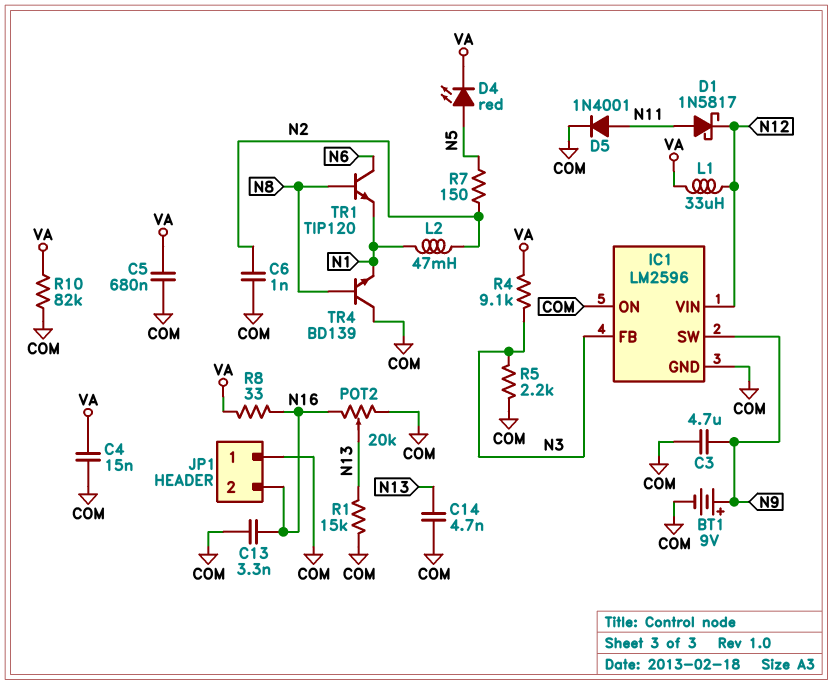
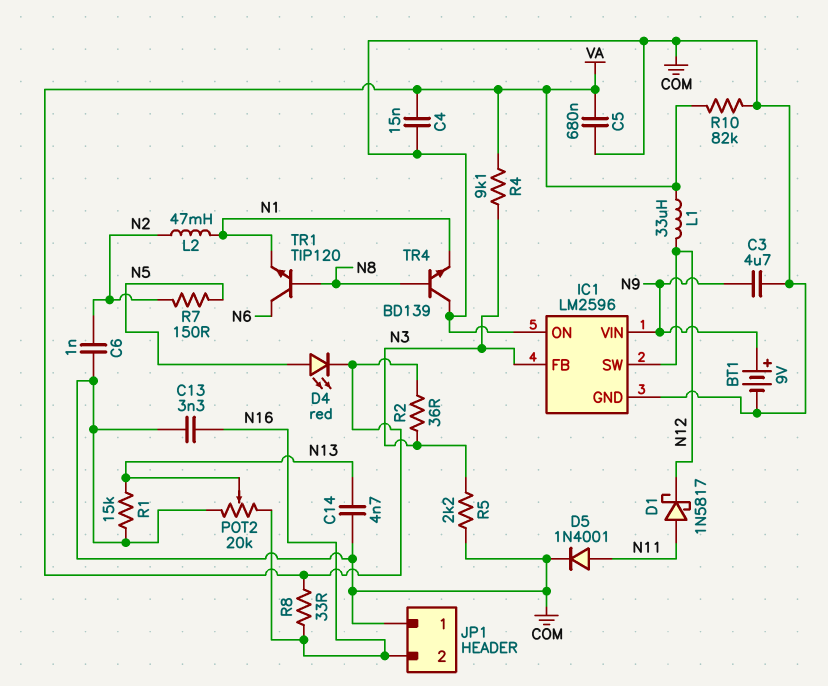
IC1 pin SW: N9 -> N12
IC1 pin VIN: N12 -> N9
R2: none -> 36 (N3, VA)

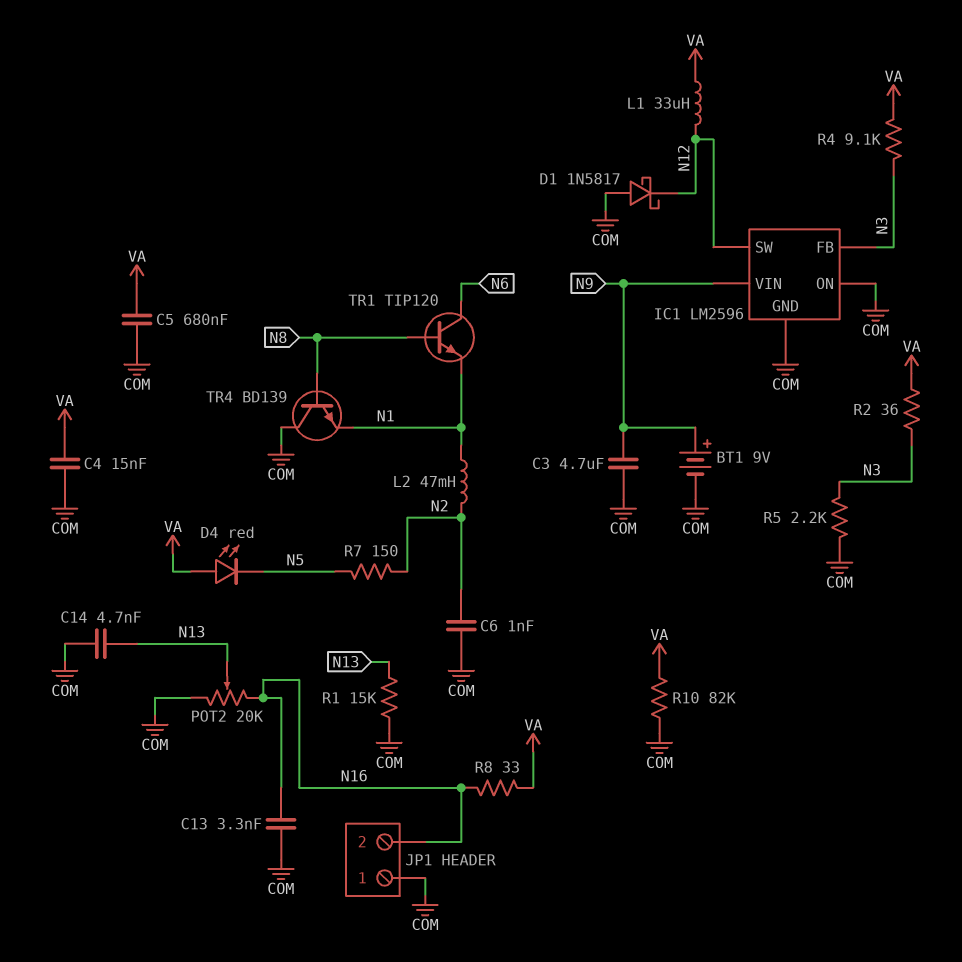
D1: schottky 1N5817 (A N11, K N12) -> schottky 1N5817 (A COM, K N12)
D4: LED red (A N5, K VA) -> LED red (A VA, K N5)
D5: diode 1N4001 (A N11, K COM) -> none

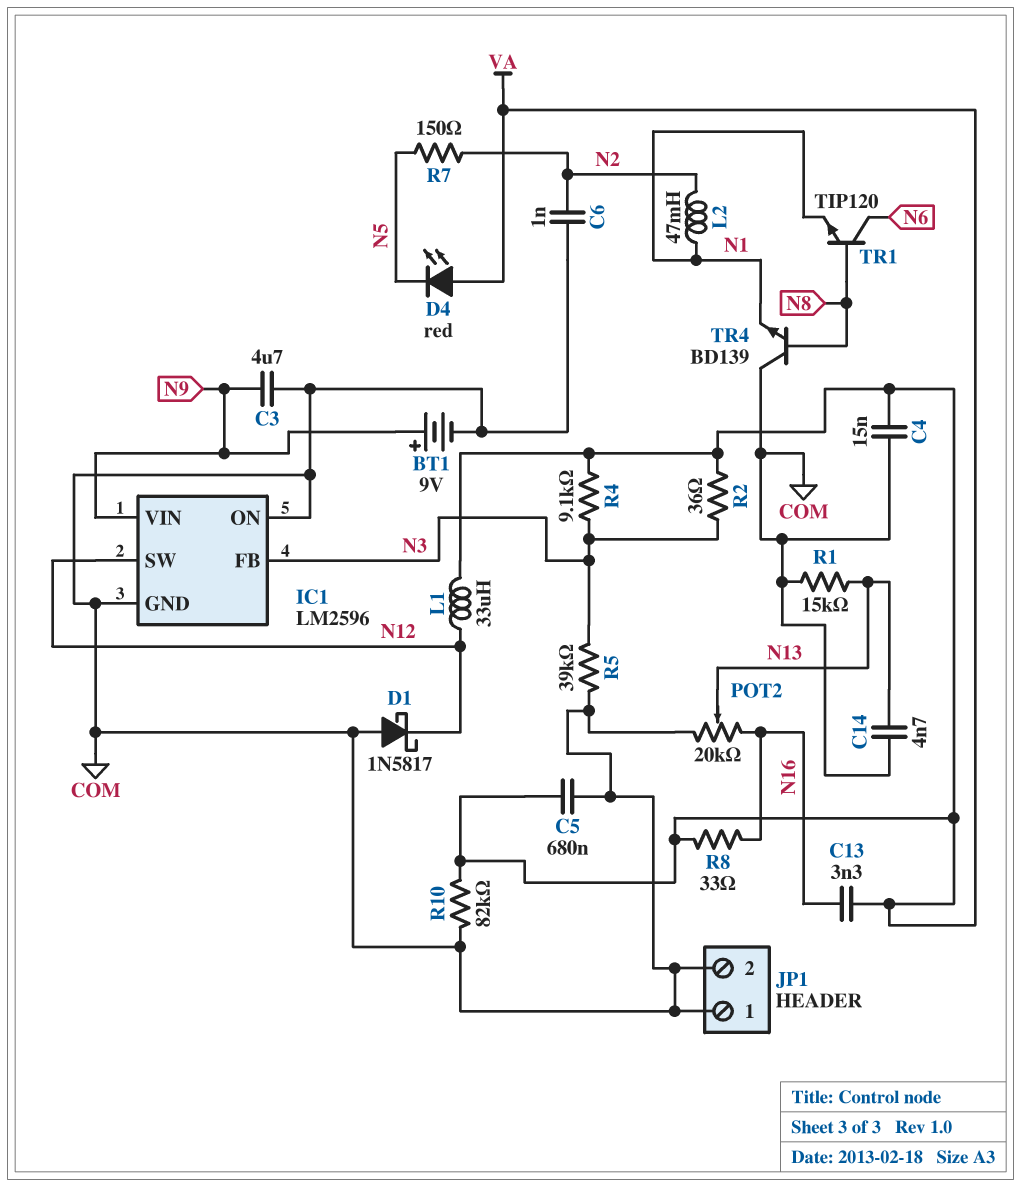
C13: 3.3nF (COM, N16) -> 3.3nF (N16, VA)
JP1 pin 2: N16 -> COM
R5: 2.2k (COM, N3) -> 39k (COM, N3)

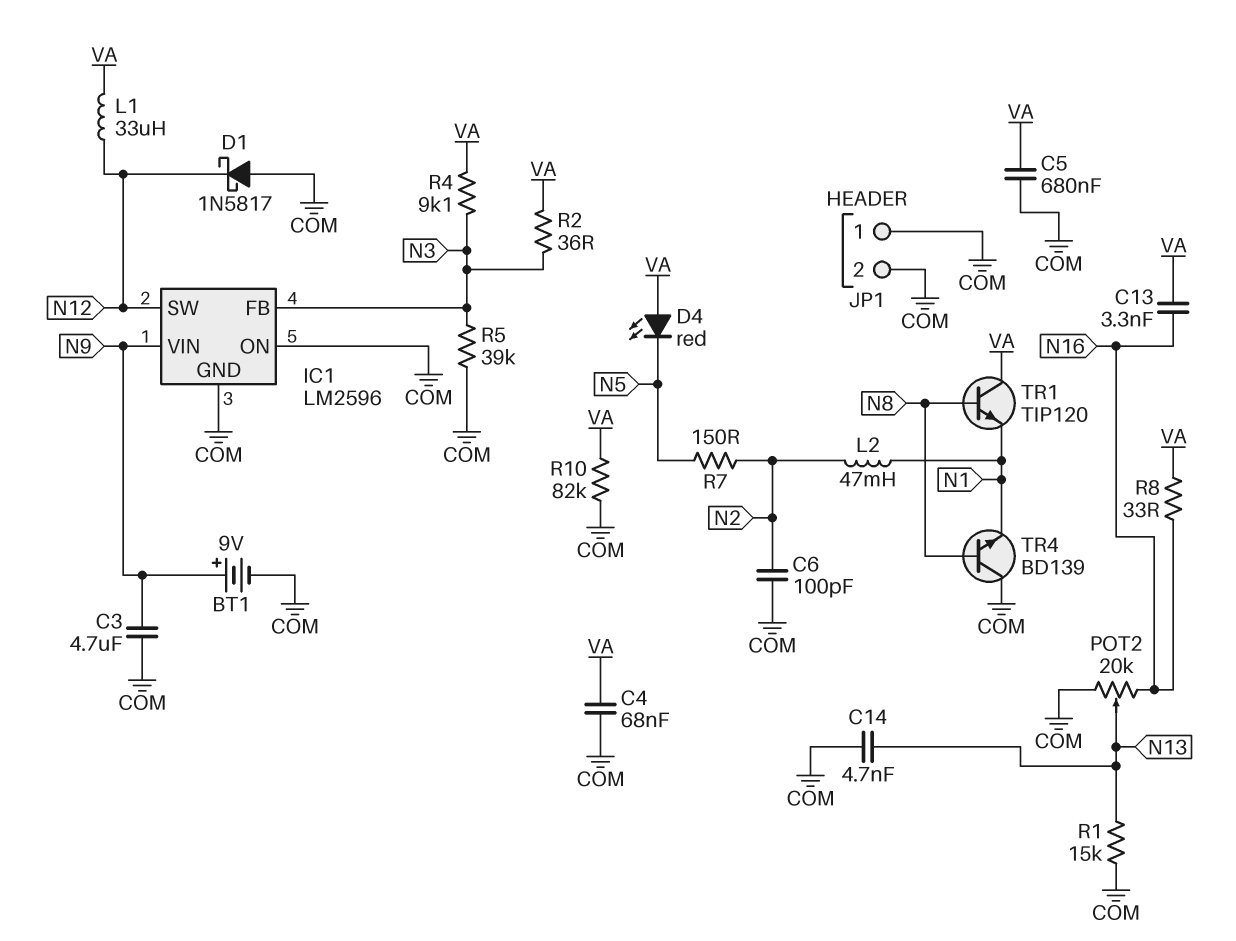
C4: 15nF (COM, VA) -> 68nF (COM, VA)
C6: 1nF (COM, N2) -> 100pF (COM, N2)
TR1: NPN TIP120 (B N8, C N6, E N1) -> NPN TIP120 (B N8, C VA, E N1)

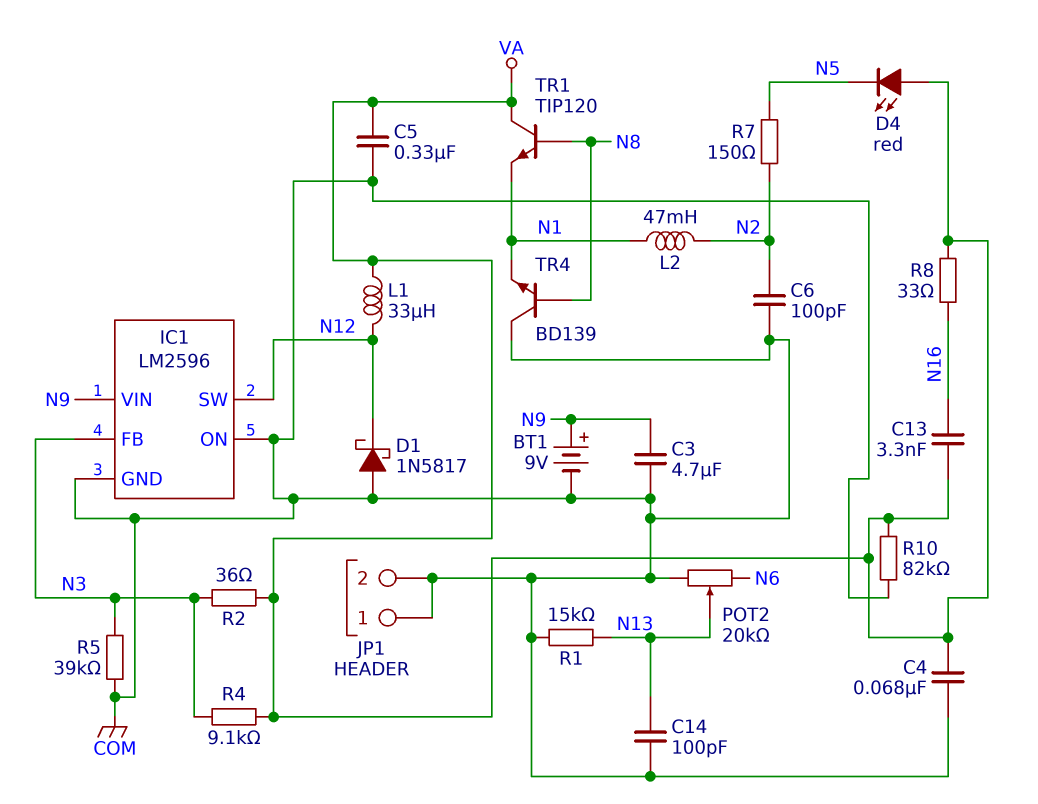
C5: 680nF (COM, VA) -> 330nF (COM, VA)
C14: 4.7nF (COM, N13) -> 100pF (COM, N13)
POT2: 20k (COM, N16, wiper N13) -> 20k (COM, N6, wiper N13)

